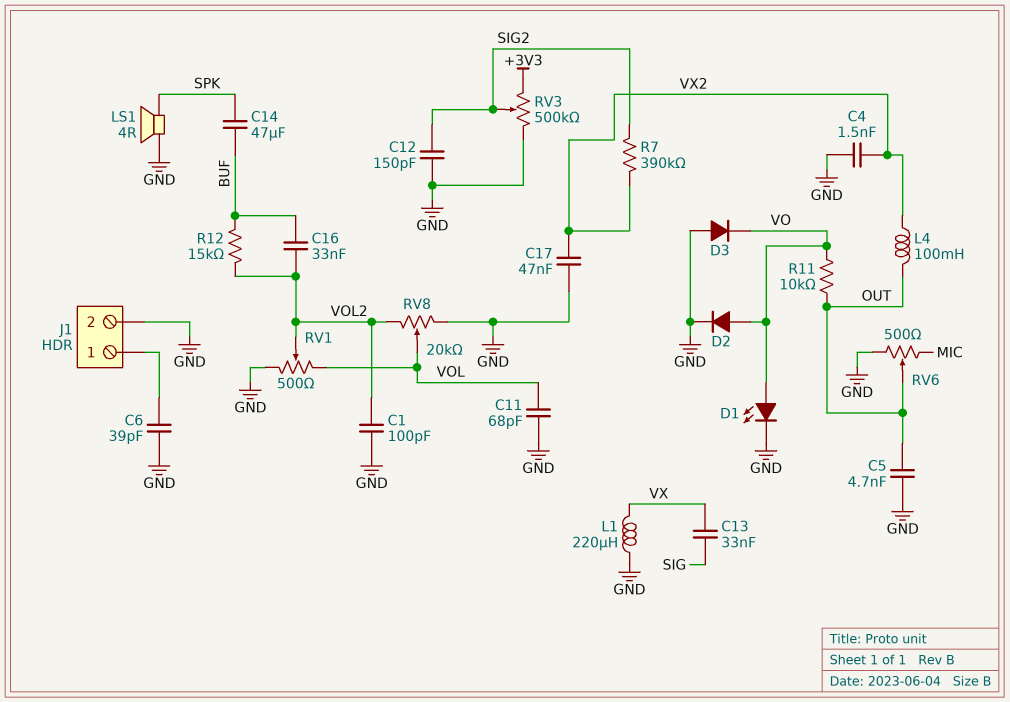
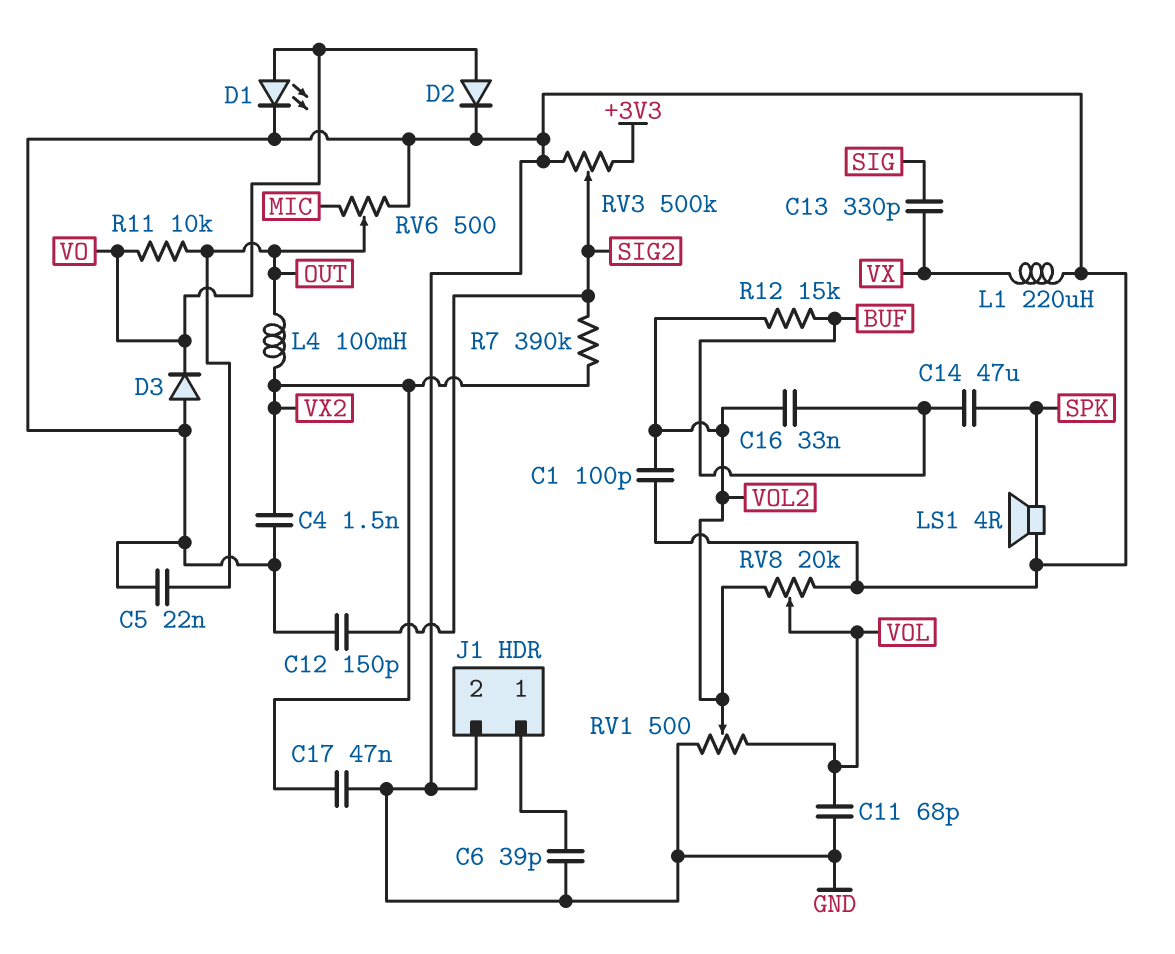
C5: 4.7nF (GND, OUT) -> 22nF (GND, OUT)
C13: 33nF (SIG, VX) -> 330pF (SIG, VX)

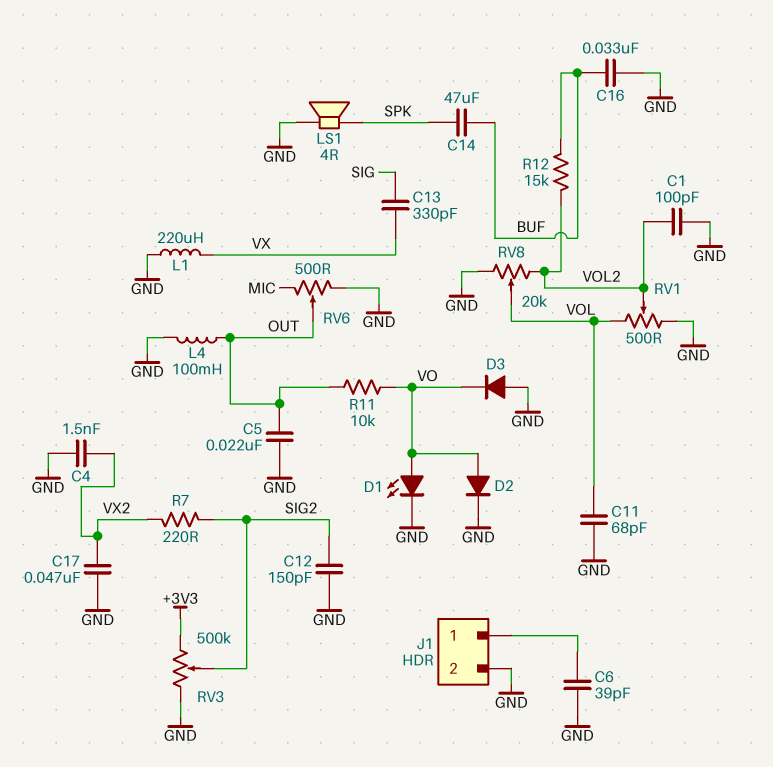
C16: 33nF (BUF, VOL2) -> 33nF (BUF, GND)
L4: 100mH (OUT, VX2) -> 100mH (GND, OUT)
R7: 390k (SIG2, VX2) -> 220 (SIG2, VX2)

